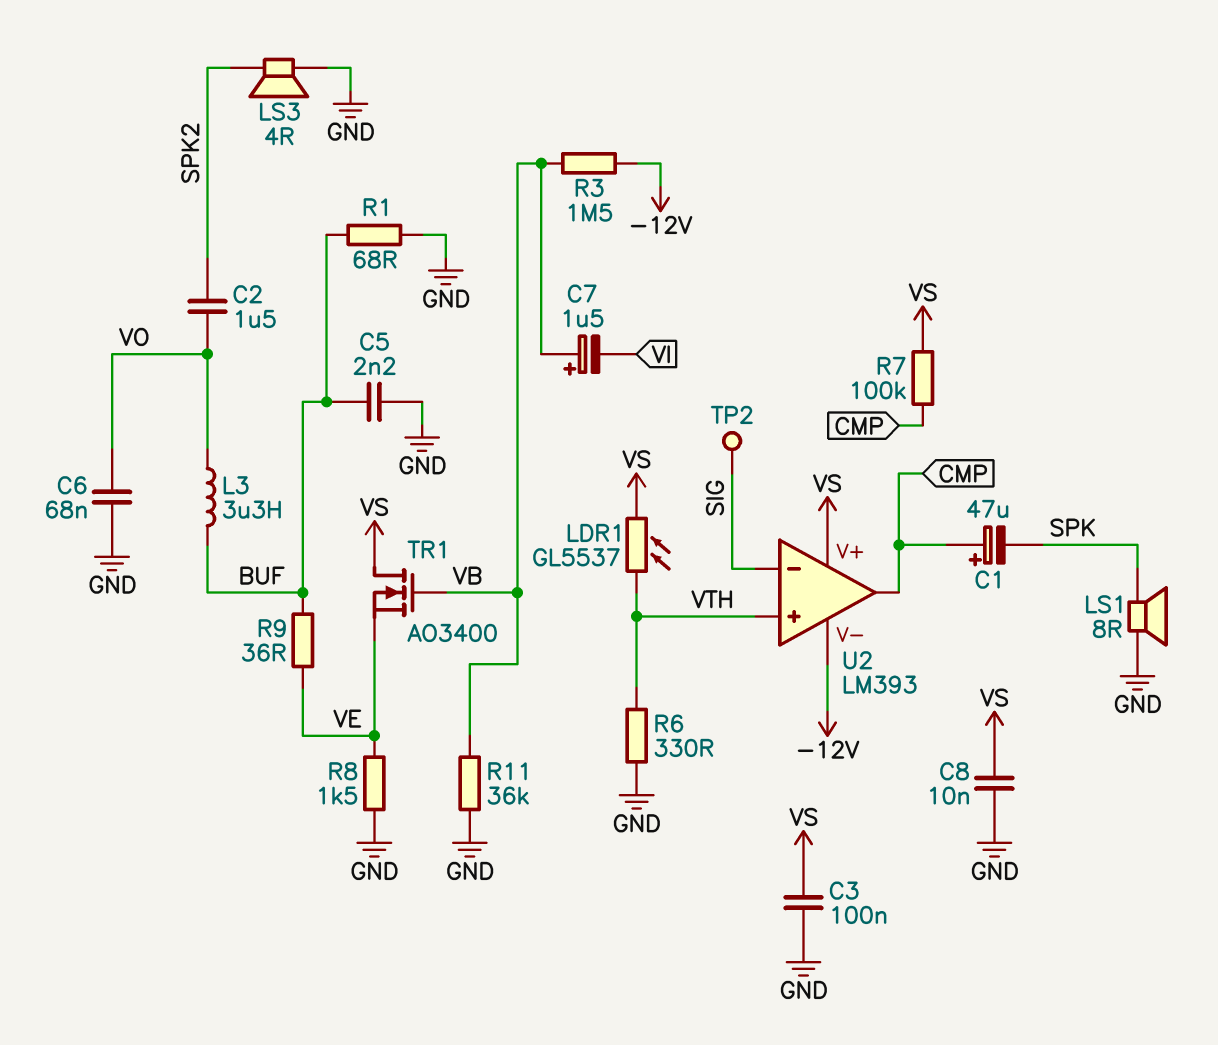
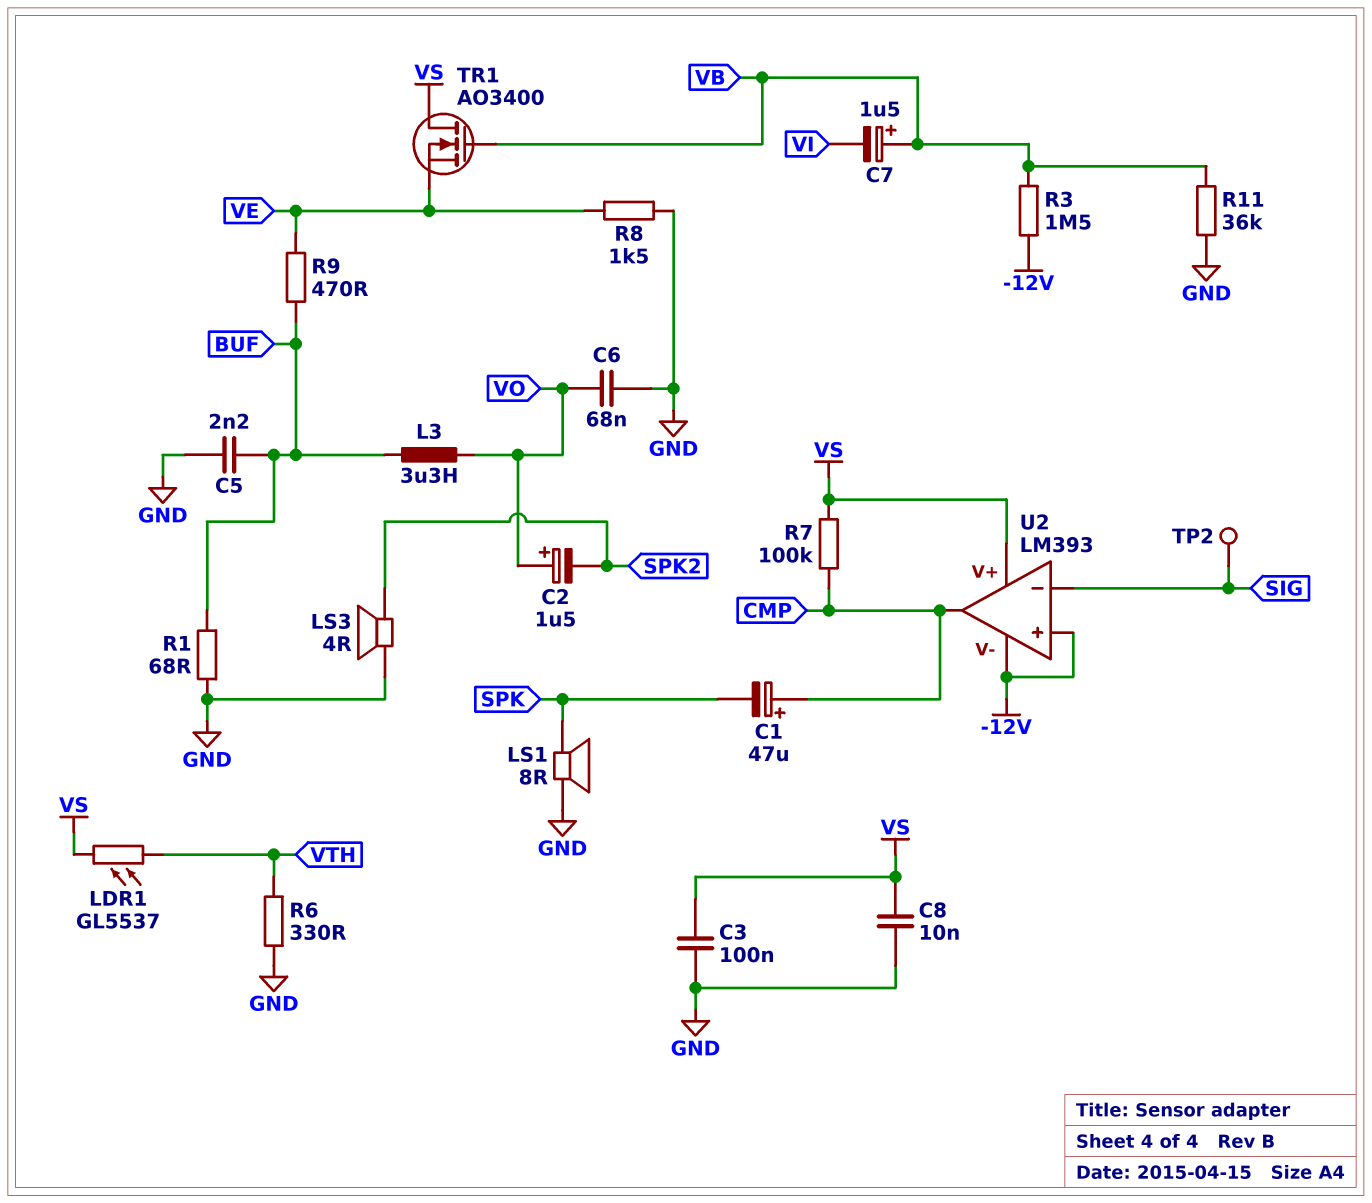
C2: 1.5uF (SPK2, VO) -> 1.5uF (plus VO, minus SPK2)
R9: 36 (BUF, VE) -> 470 (BUF, VE)
U2 pin in+: VTH -> -12V

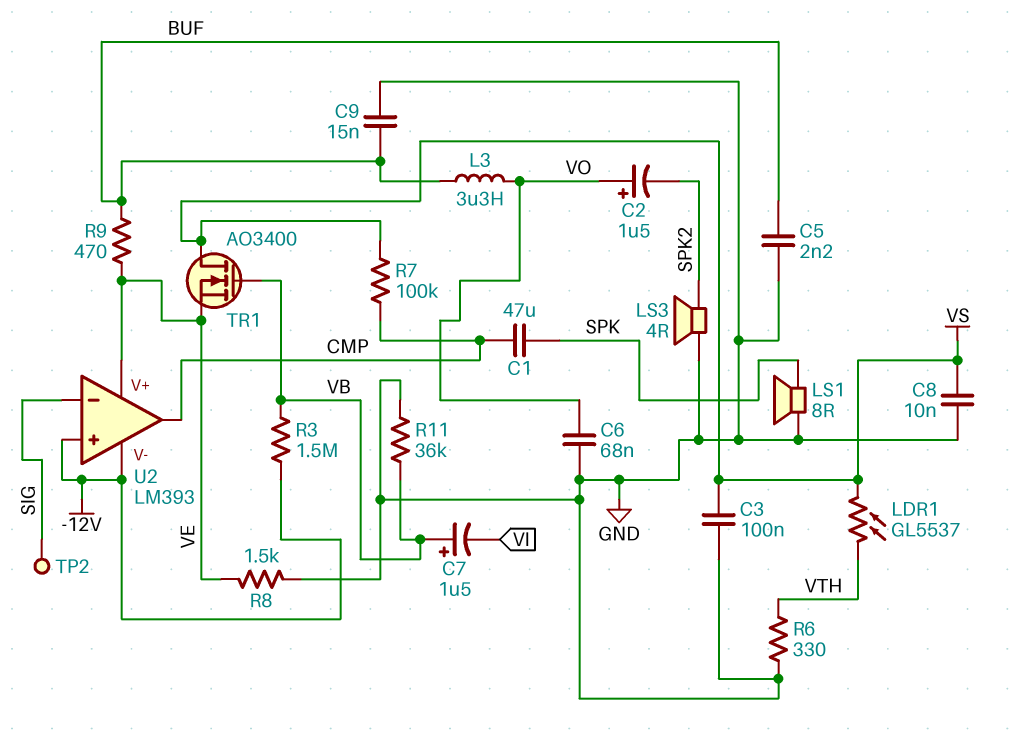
C1: 47uF (plus CMP, minus SPK) -> 47uF (CMP, SPK)
C9: none -> 15nF (BUF, GND)
R1: 68 (BUF, GND) -> none
U2 pin V+: VS -> VE

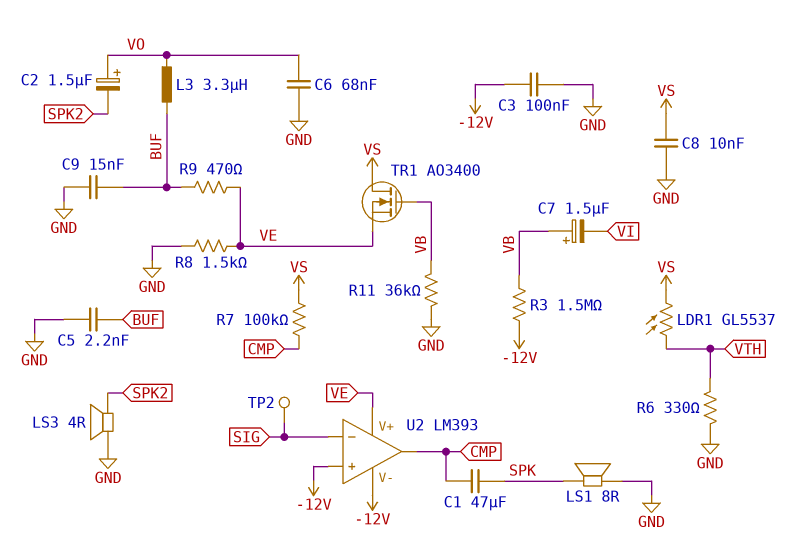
C3: 100nF (GND, VS) -> 100nF (-12V, GND)

